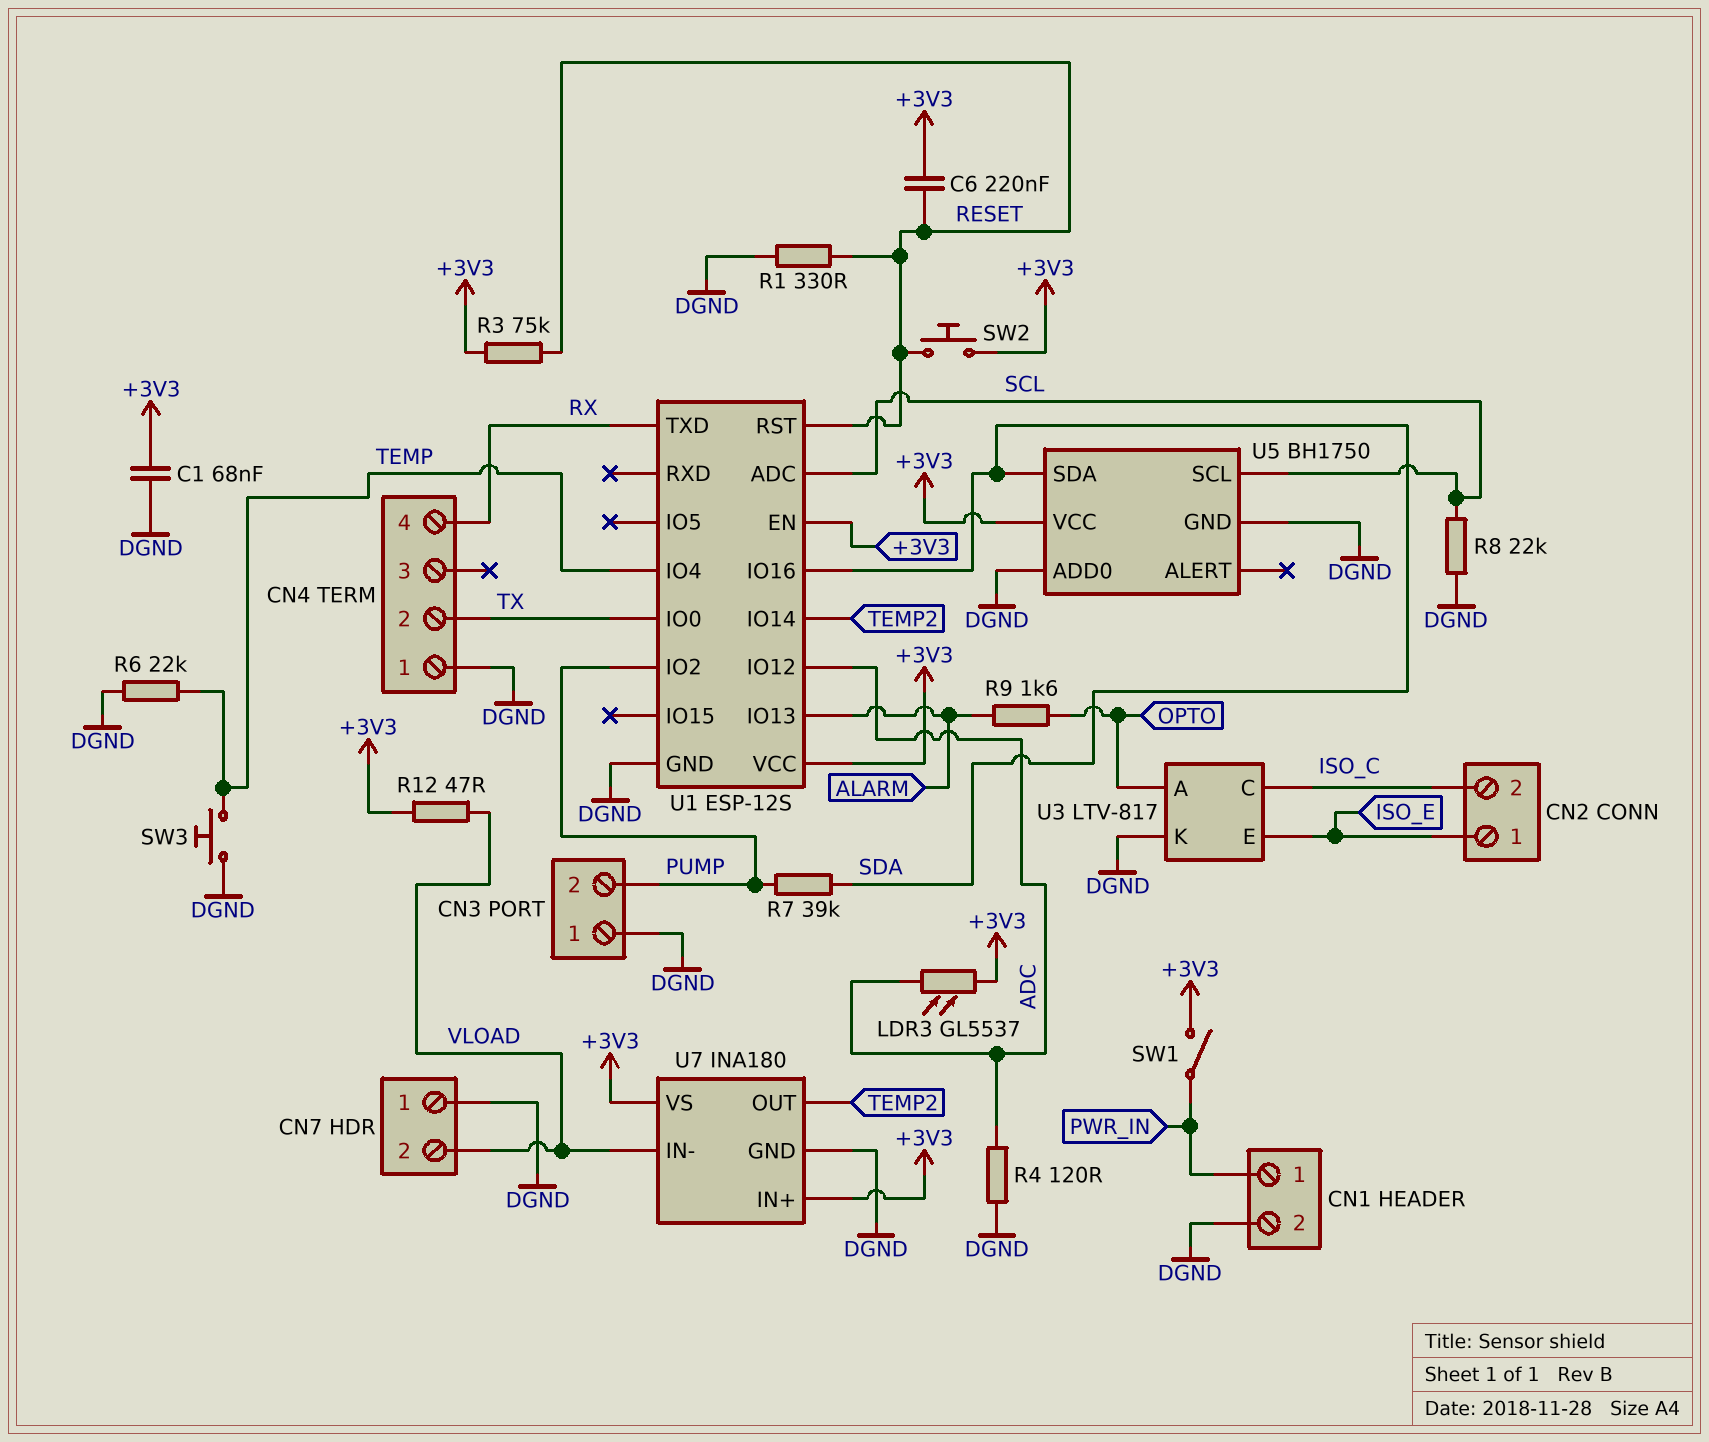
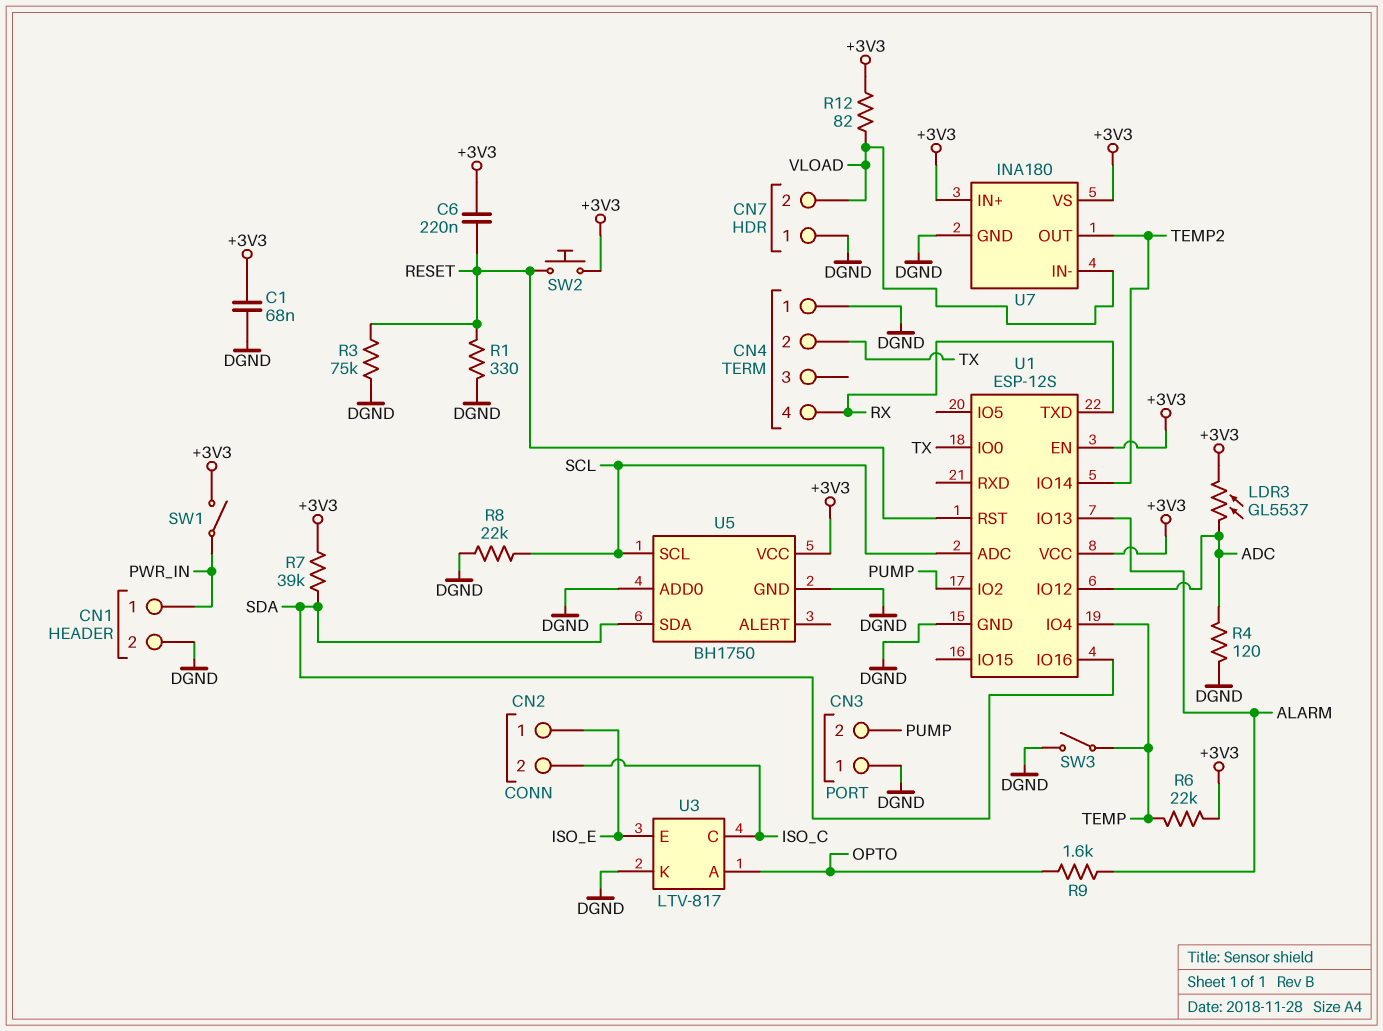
R3: 75k (+3V3, RESET) -> 75k (DGND, RESET)
R6: 22k (DGND, TEMP) -> 22k (+3V3, TEMP)
R7: 39k (PUMP, SDA) -> 39k (+3V3, SDA)
R12: 47 (+3V3, VLOAD) -> 82 (+3V3, VLOAD)
SW3: button (DGND, TEMP) -> switch (DGND, TEMP)

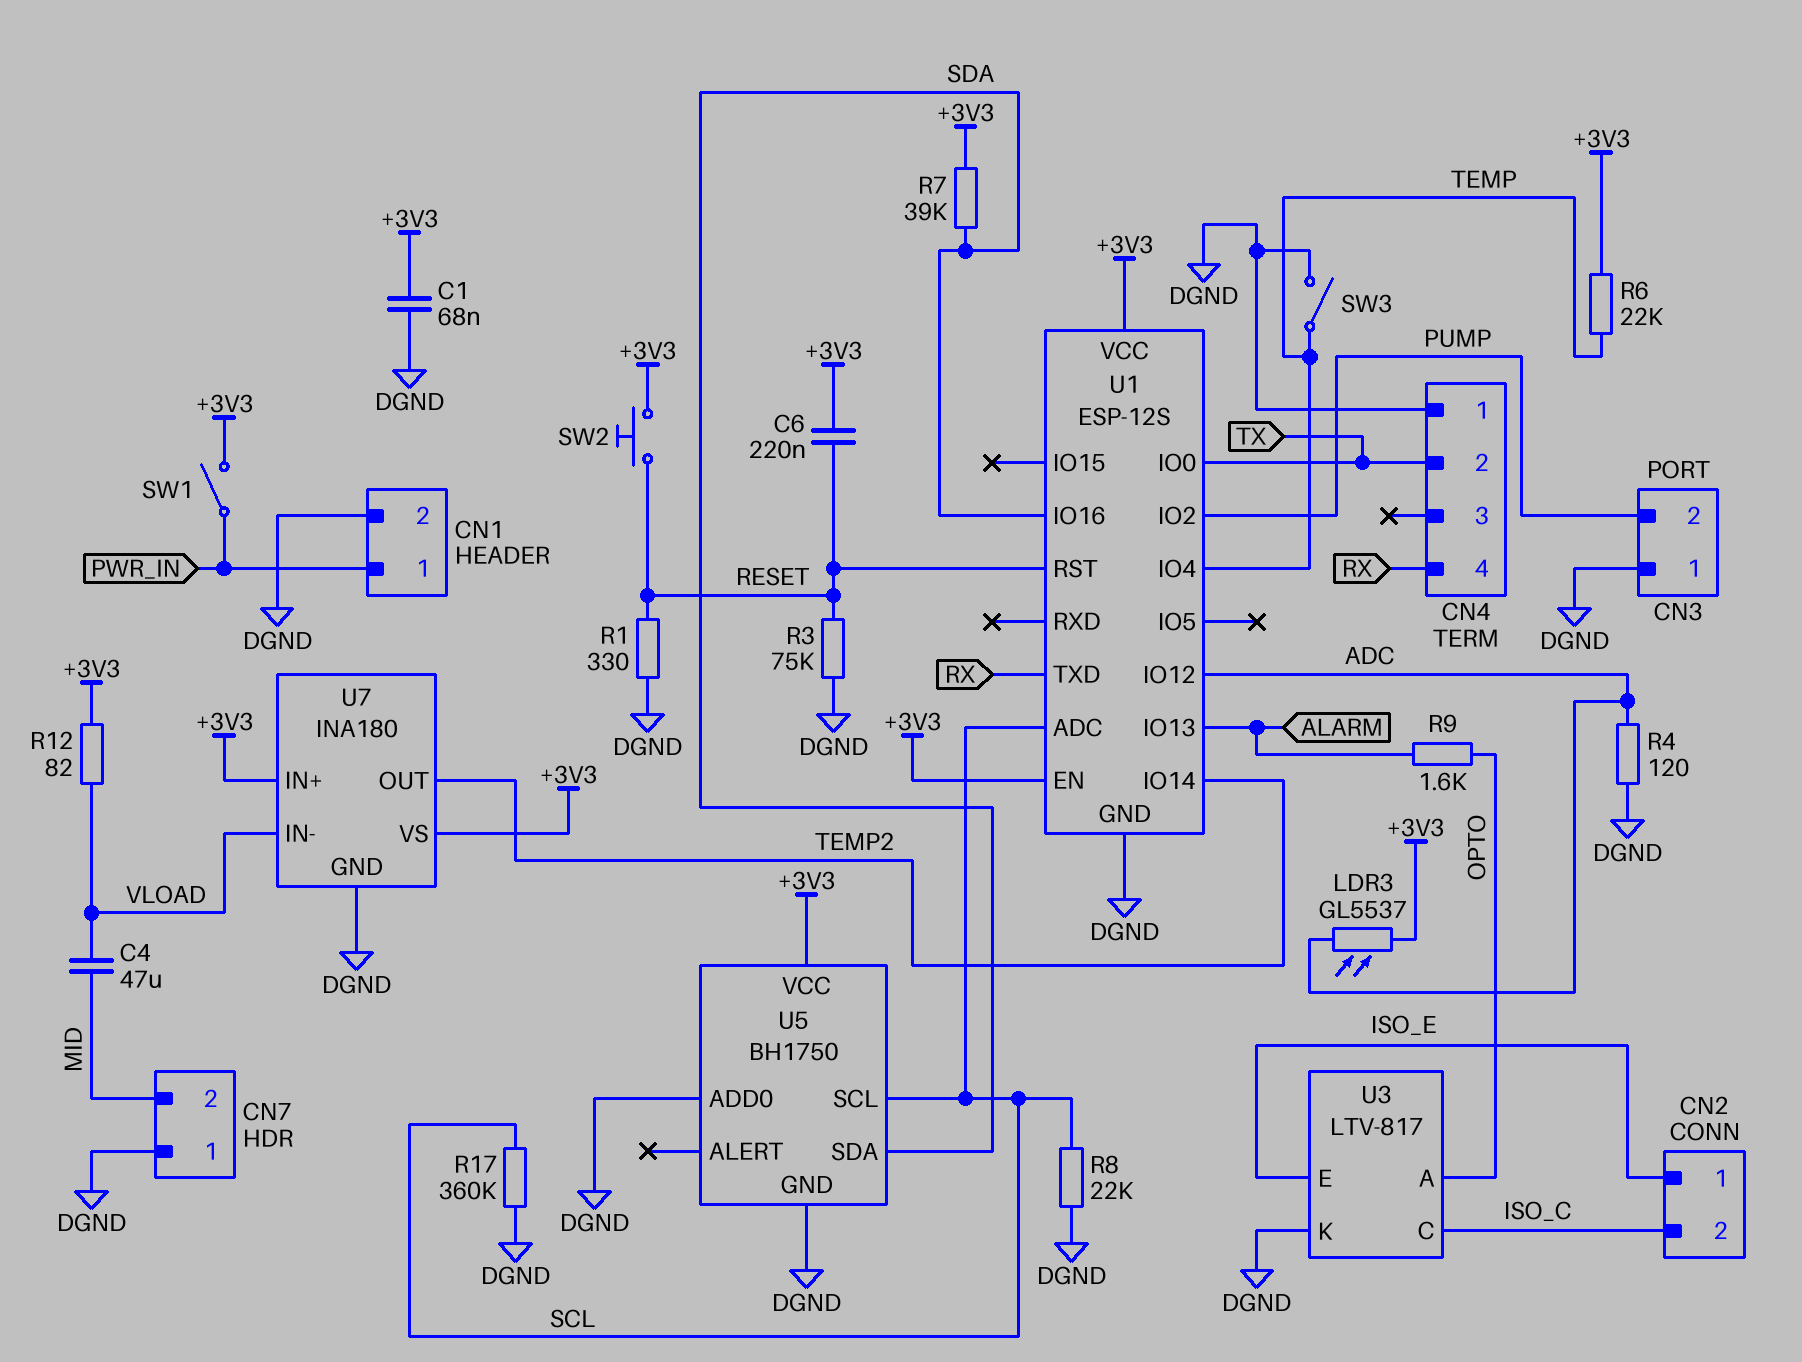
C4: none -> 47uF (MID, VLOAD)
CN7 pin 2: VLOAD -> MID
R17: none -> 360k (DGND, SCL)

